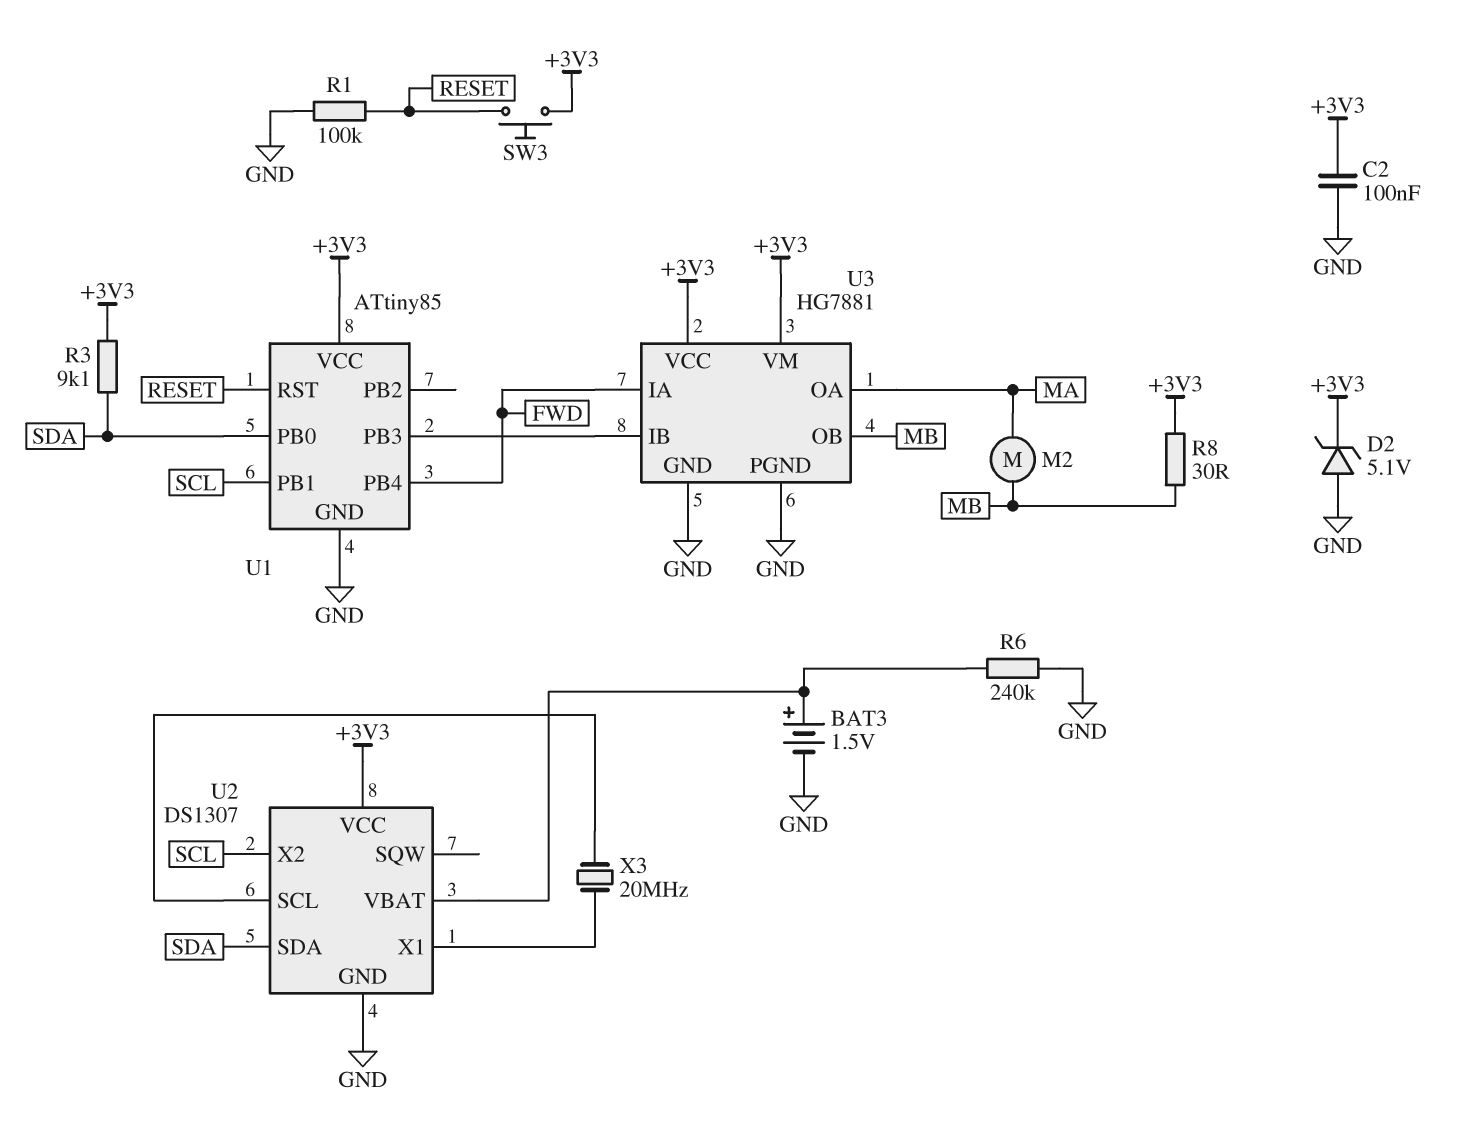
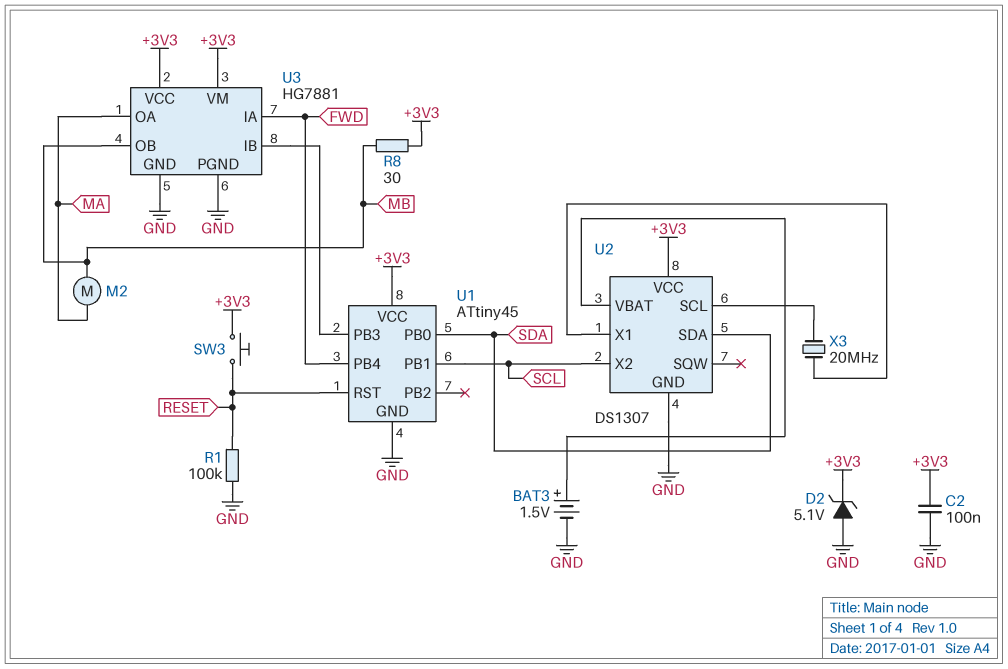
R3: 9.1k (+3V3, SDA) -> none
R6: 240k (GND, U2/VBAT) -> none
U1: ATtiny85 -> ATtiny45

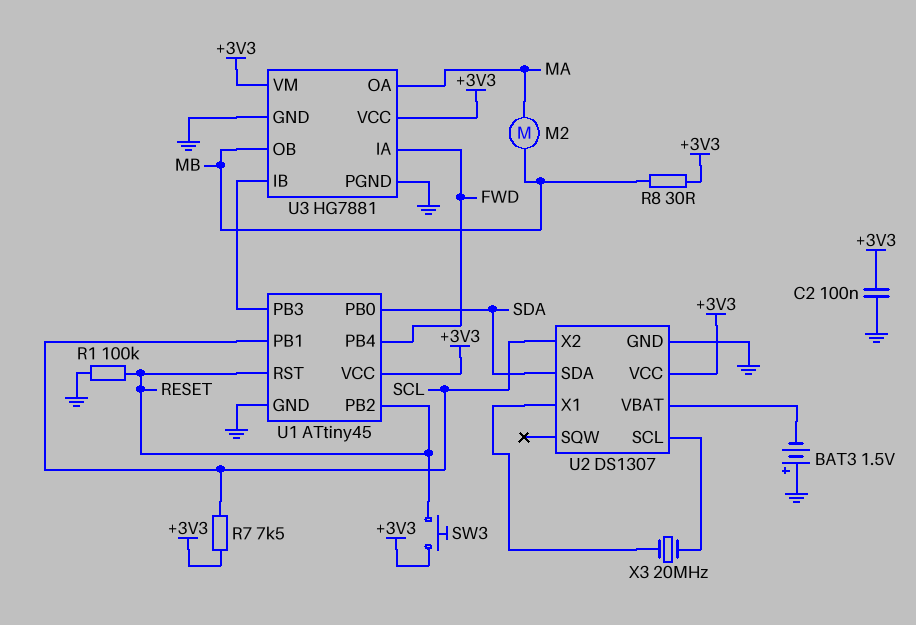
BAT3: 1.5V (plus U2/VBAT, minus GND) -> 1.5V (plus GND, minus U2/VBAT)
D2: zener 5.1V (A GND, K +3V3) -> none
R7: none -> 7.5k (+3V3, SCL)
U1 pin PB2: none -> RESET

